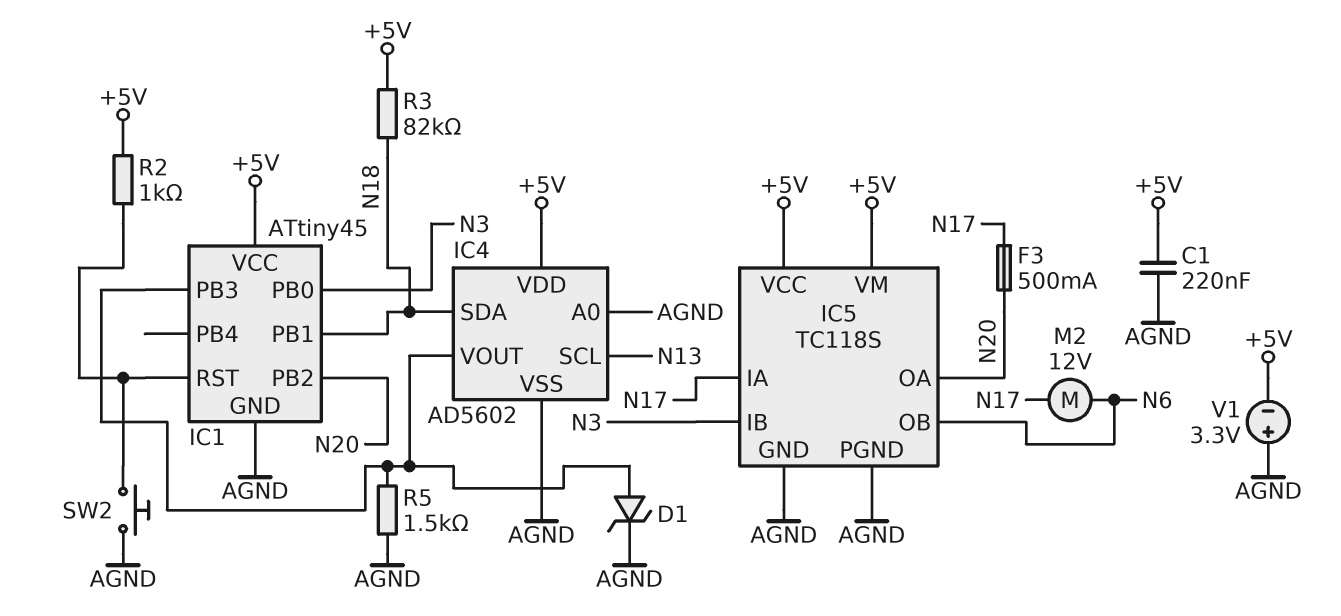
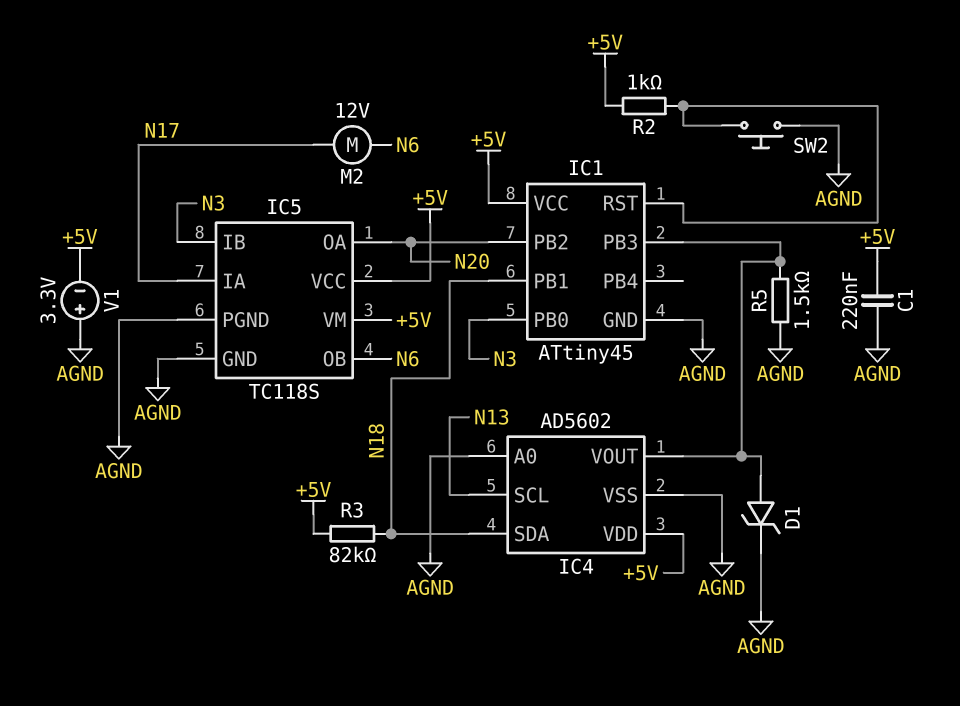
F3: 500mA (N17, N20) -> none

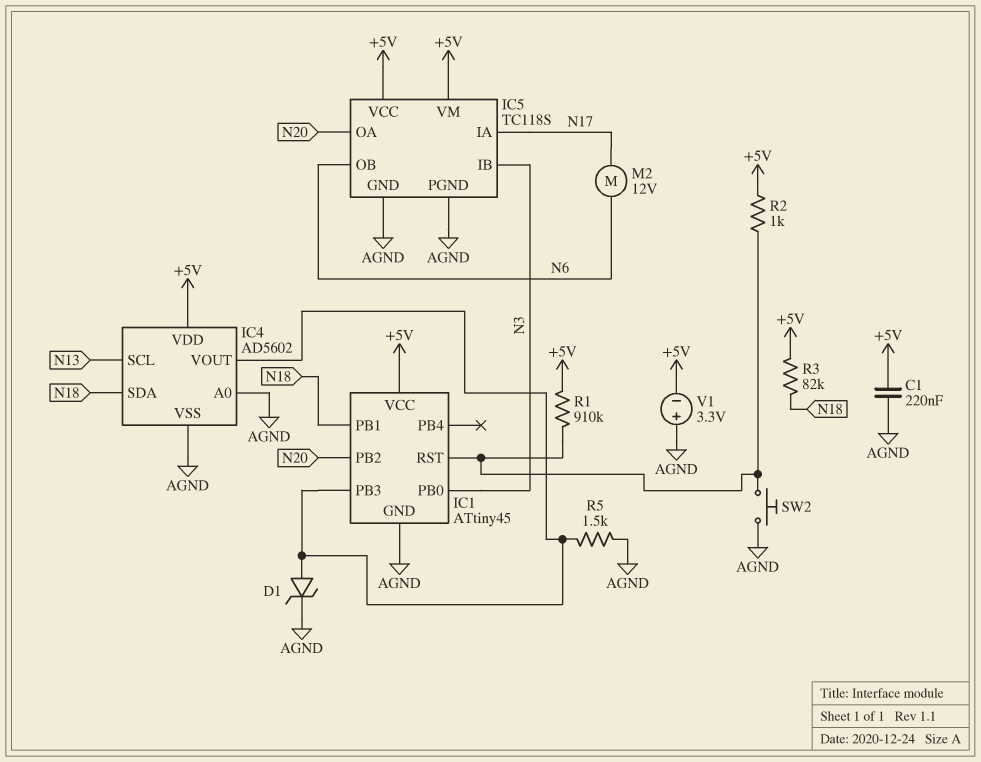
R1: none -> 910k (+5V, IC1/RST)

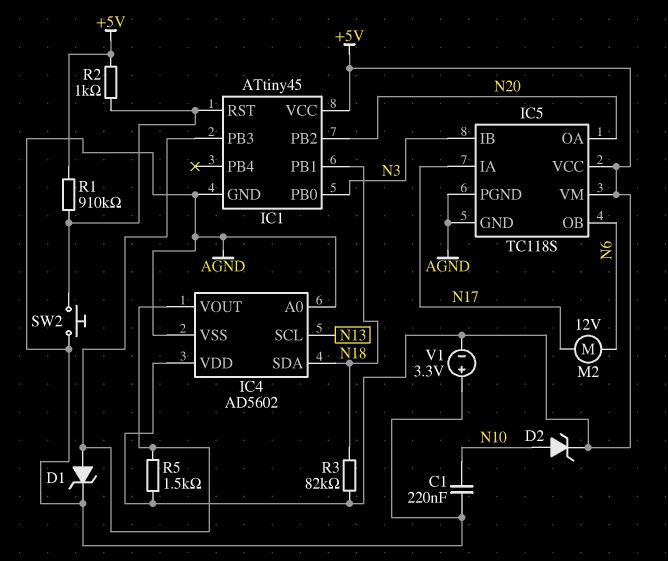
C1: 220nF (+5V, AGND) -> 220nF (AGND, N10)
D2: none -> zener (A N10, K +5V)
R5: 1.5k (AGND, IC1/PB3) -> 1.5k (+5V, IC1/PB3)

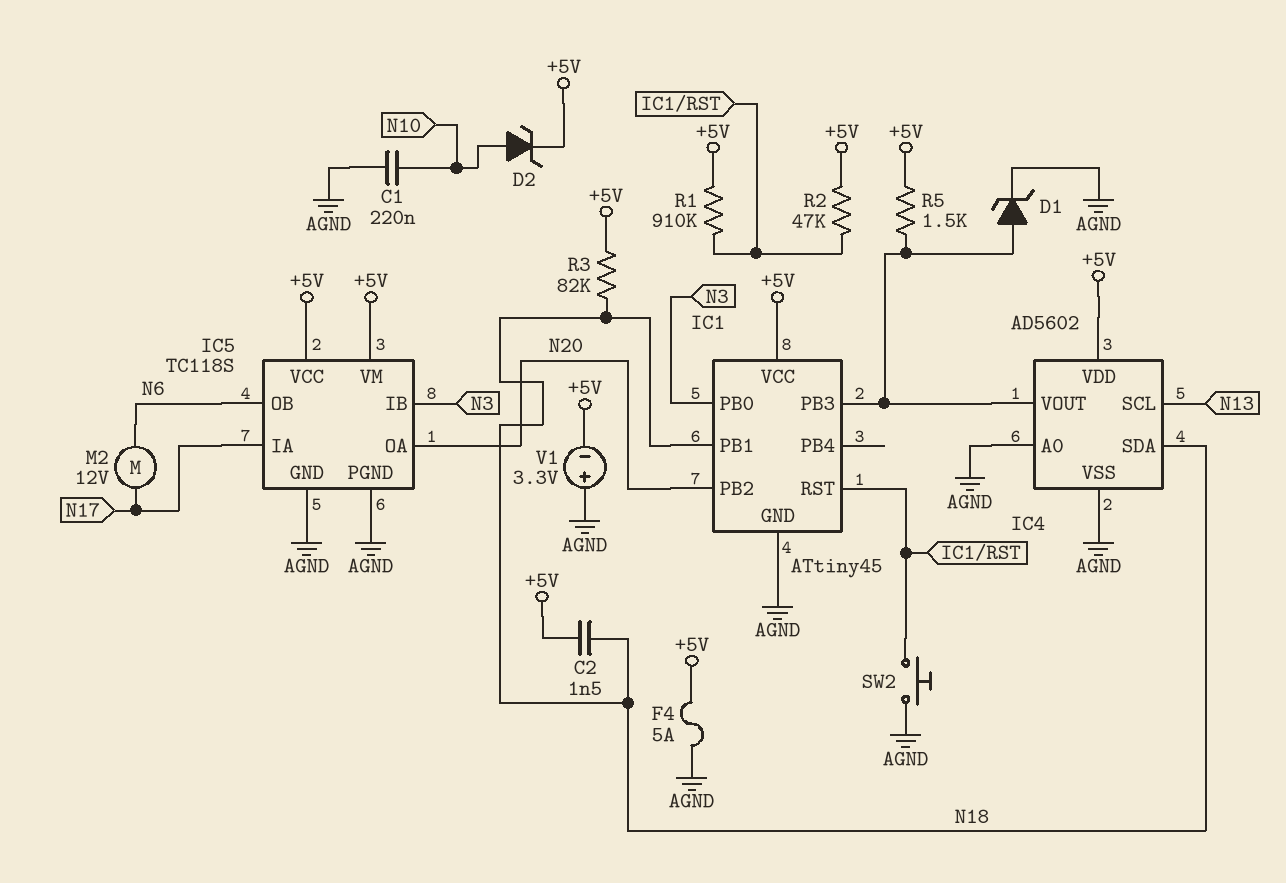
C2: none -> 1.5nF (+5V, N18)
F4: none -> 5A (+5V, AGND)
R2: 1k (+5V, IC1/RST) -> 47k (+5V, IC1/RST)

